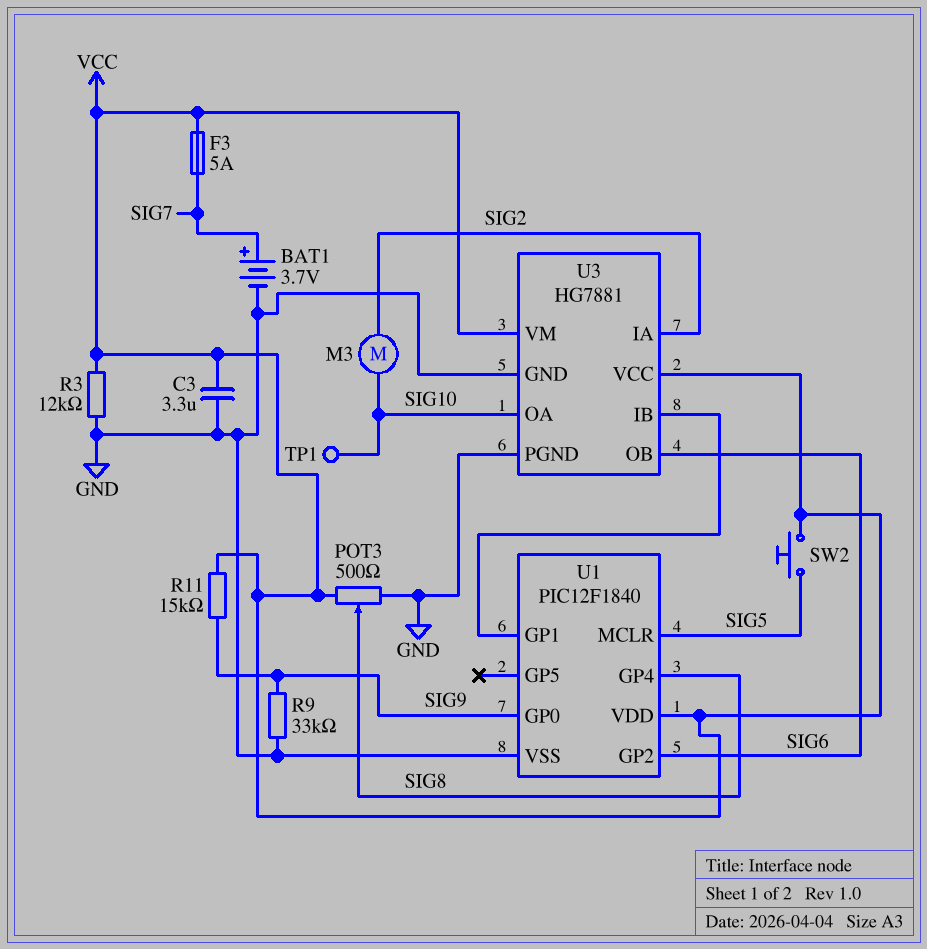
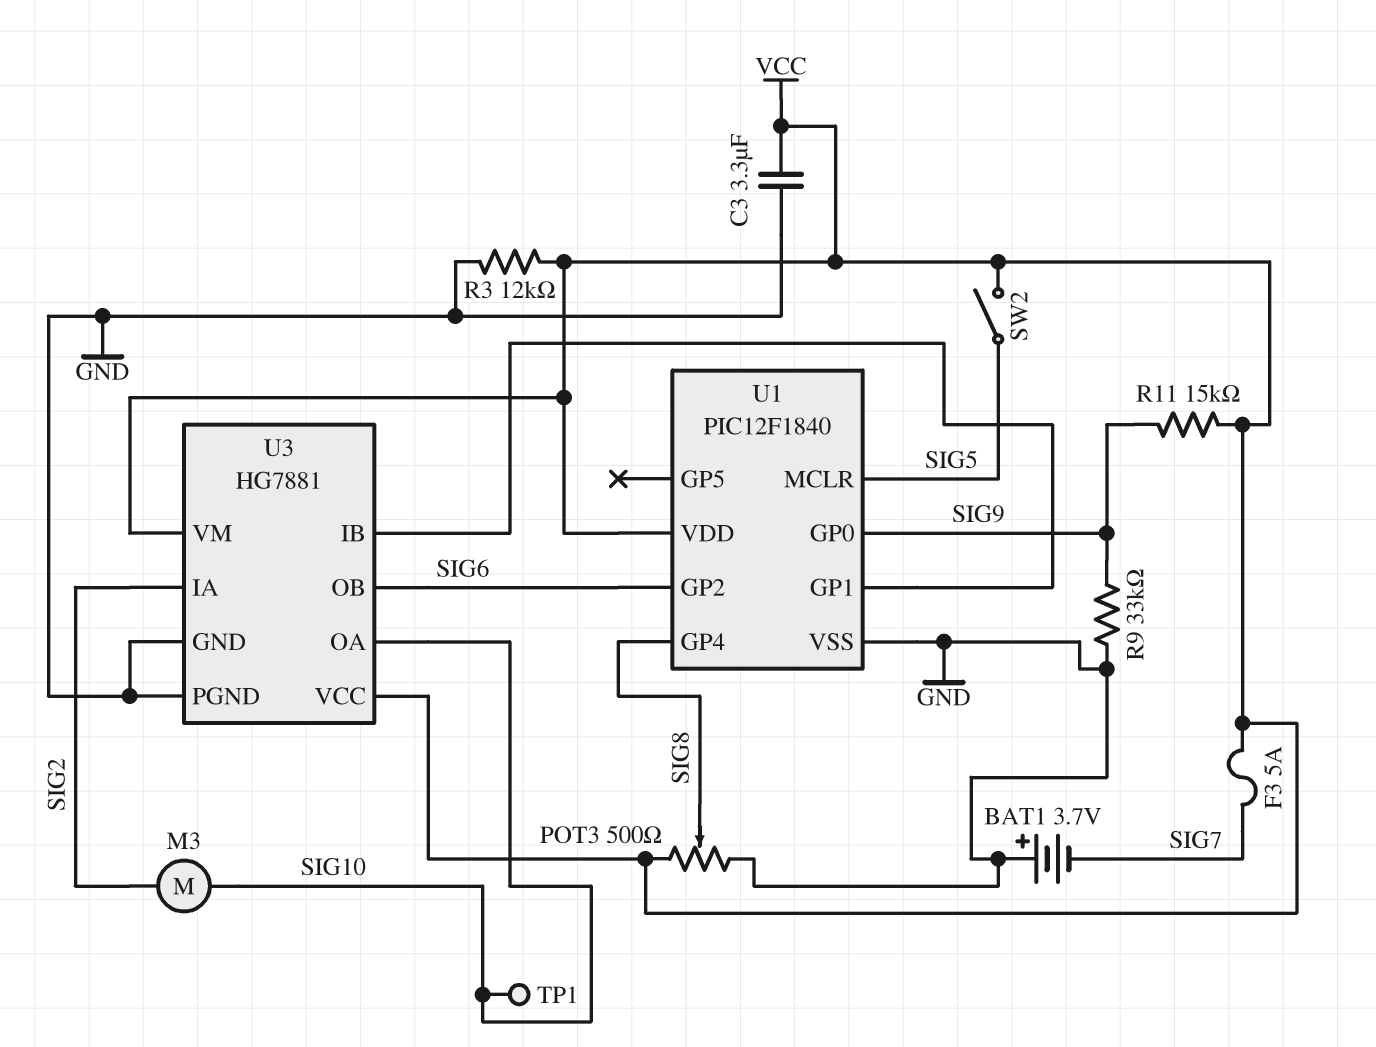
BAT1: 3.7V (plus SIG7, minus GND) -> 3.7V (plus GND, minus SIG7)
SW2: button (SIG5, VCC) -> switch (SIG5, VCC)

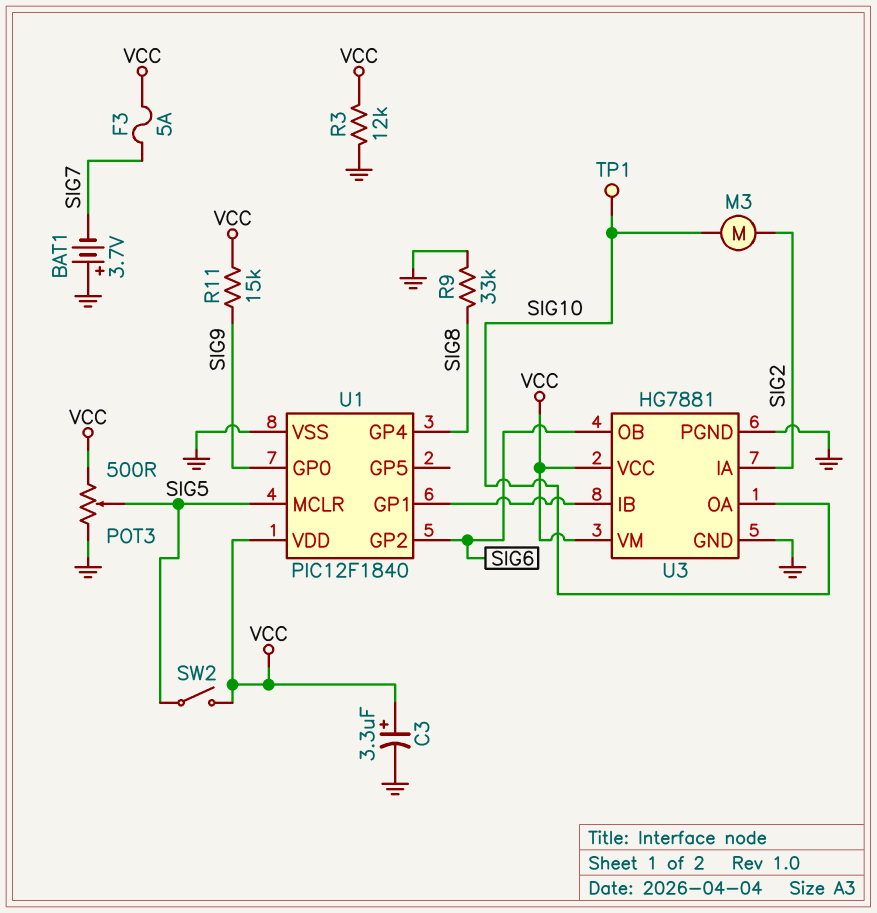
C3: 3.3uF (GND, VCC) -> 3.3uF (plus VCC, minus GND)
POT3: 500 (GND, VCC, wiper SIG8) -> 500 (GND, VCC, wiper SIG5)
R9: 33k (GND, SIG9) -> 33k (GND, SIG8)

